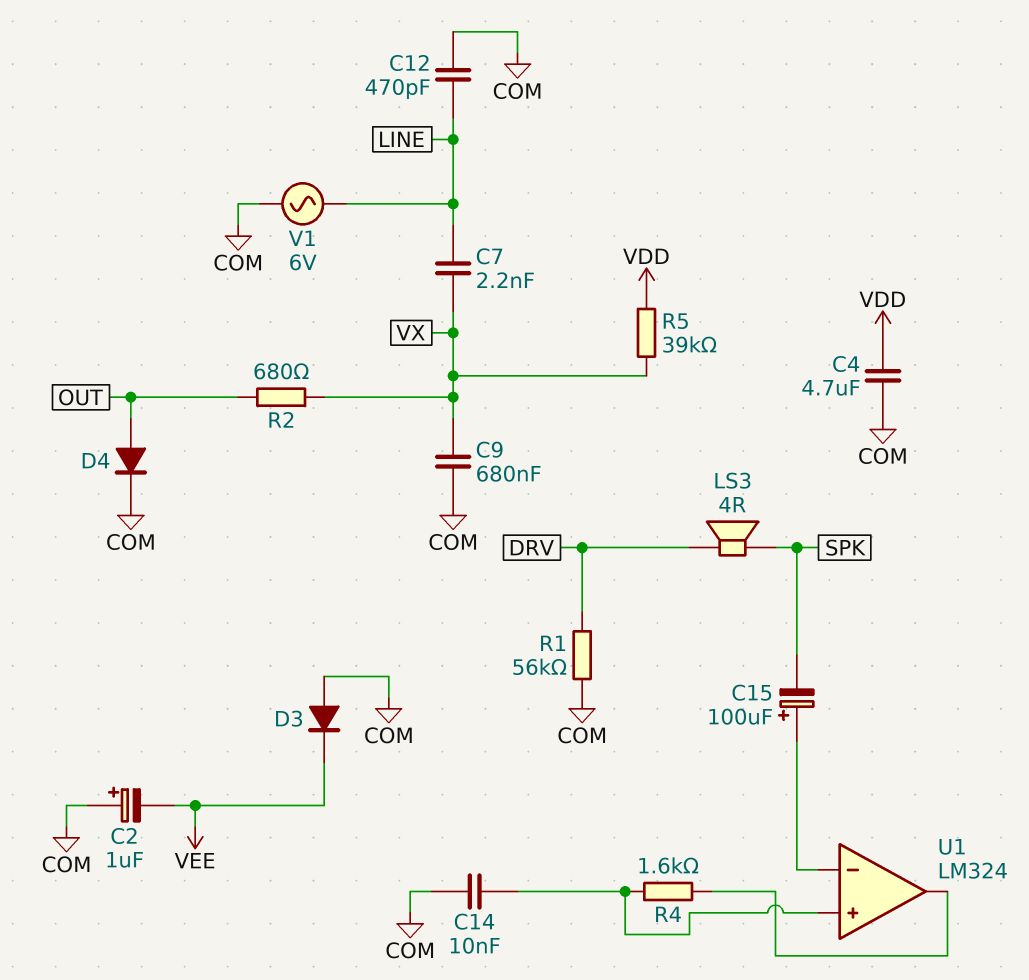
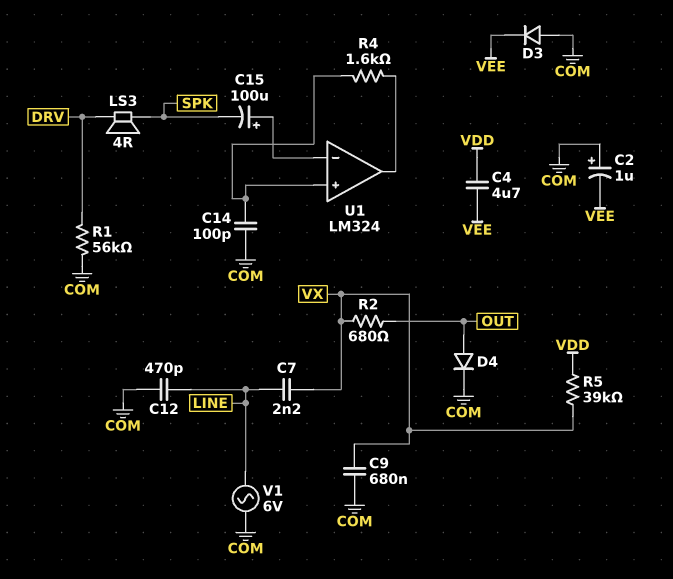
C4: 4.7uF (COM, VDD) -> 4.7uF (VDD, VEE)
C14: 10nF (COM, U1/in+) -> 100pF (COM, U1/in+)

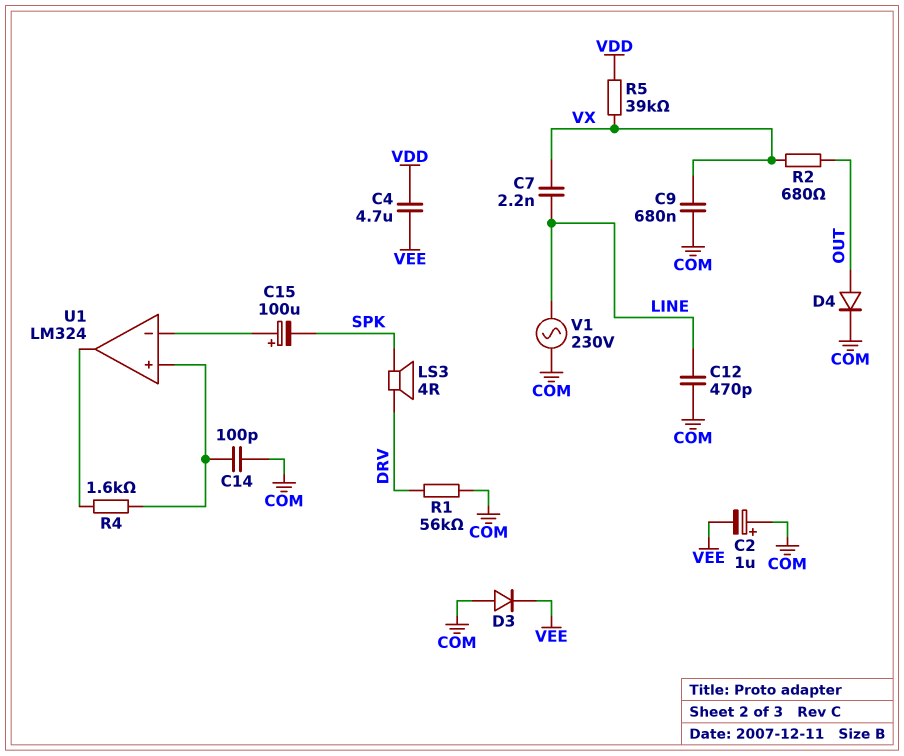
V1: AC 6V (COM, LINE) -> AC 230V (COM, LINE)

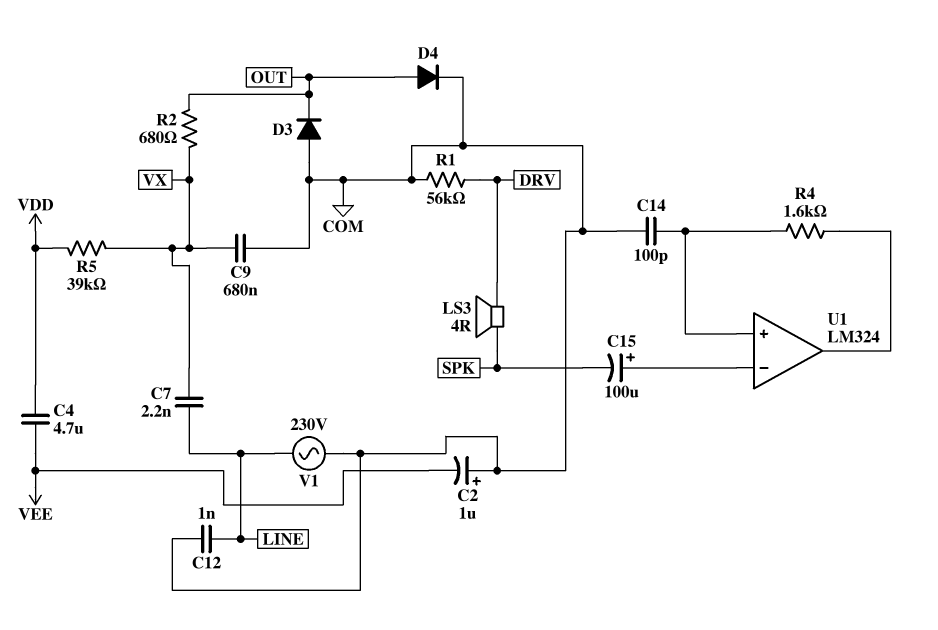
C12: 470pF (COM, LINE) -> 1nF (COM, LINE)
D3: diode (A COM, K VEE) -> diode (A COM, K OUT)

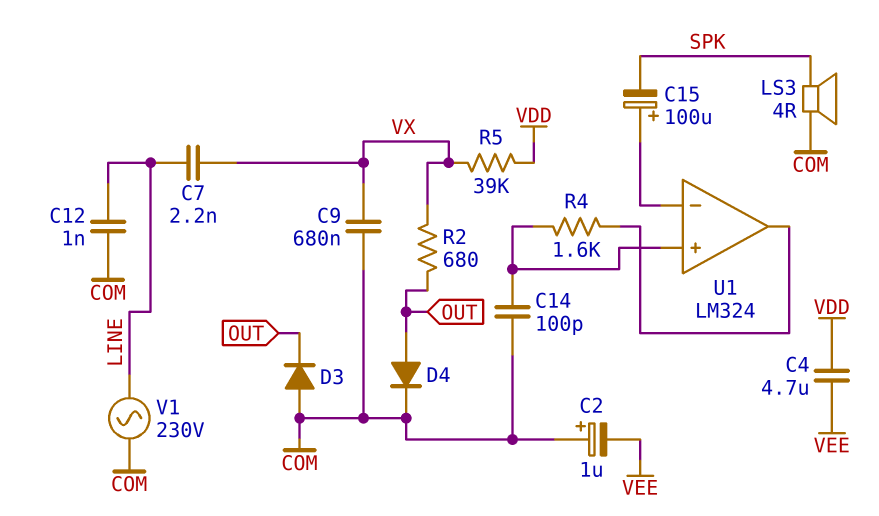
LS3: speaker 4R (DRV, SPK) -> speaker 4R (COM, SPK)
R1: 56k (COM, DRV) -> none

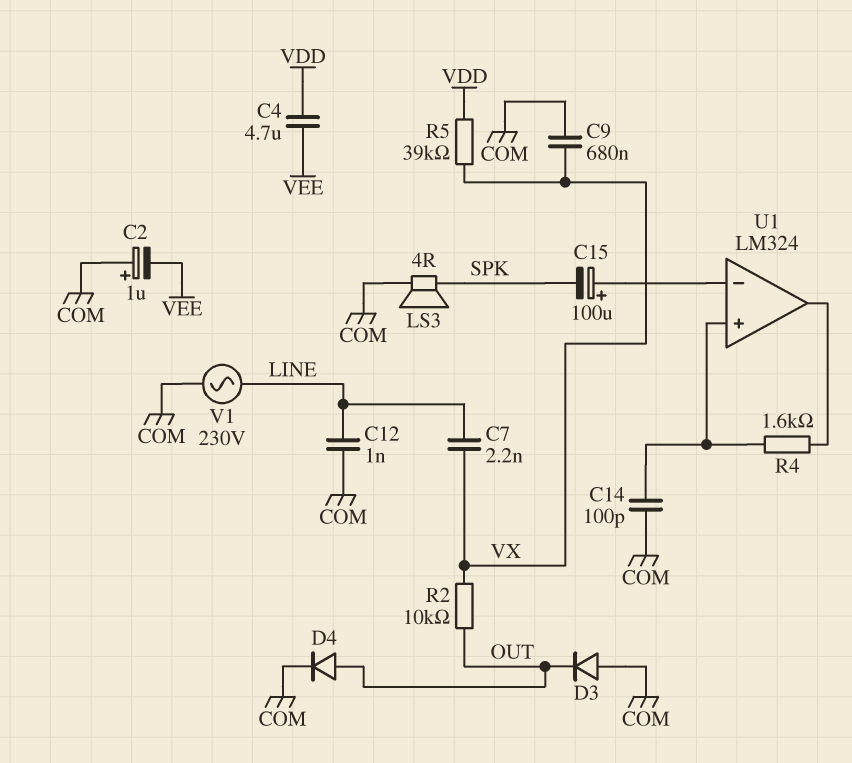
R2: 680 (OUT, VX) -> 10k (OUT, VX)

